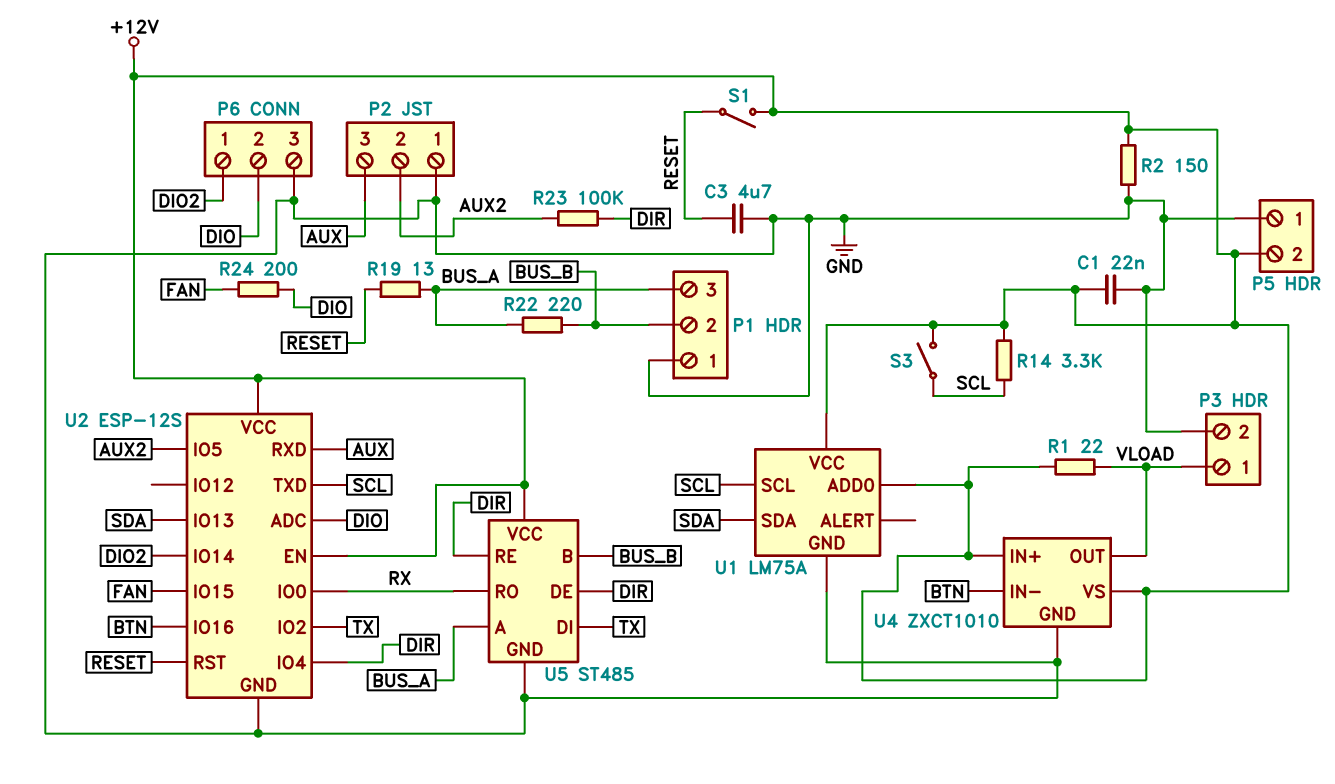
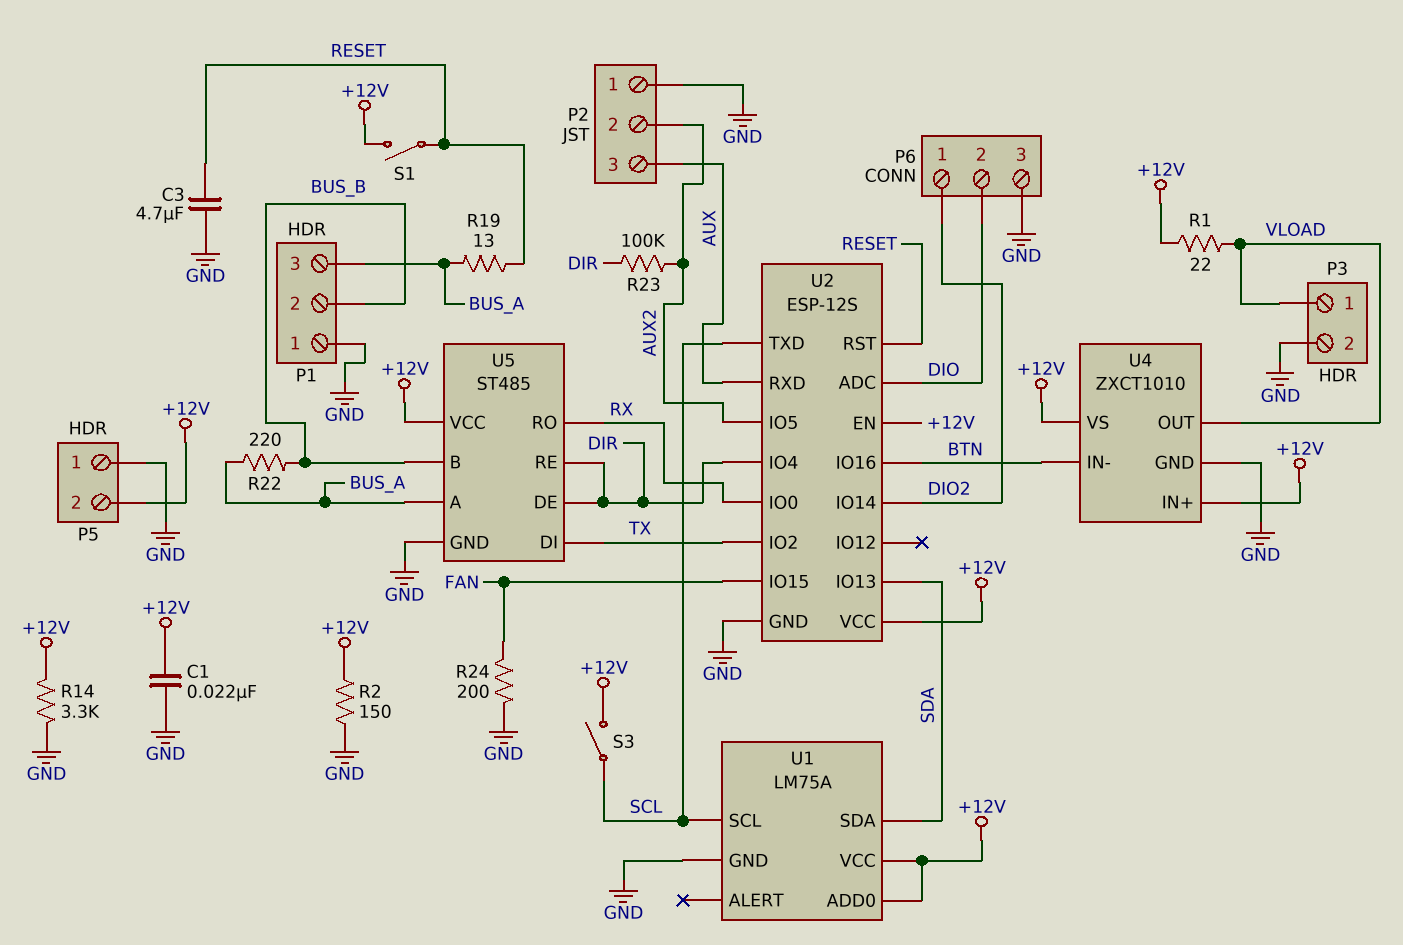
R14: 3.3k (+12V, SCL) -> 3.3k (+12V, GND)
R24: 200 (DIO, FAN) -> 200 (FAN, GND)

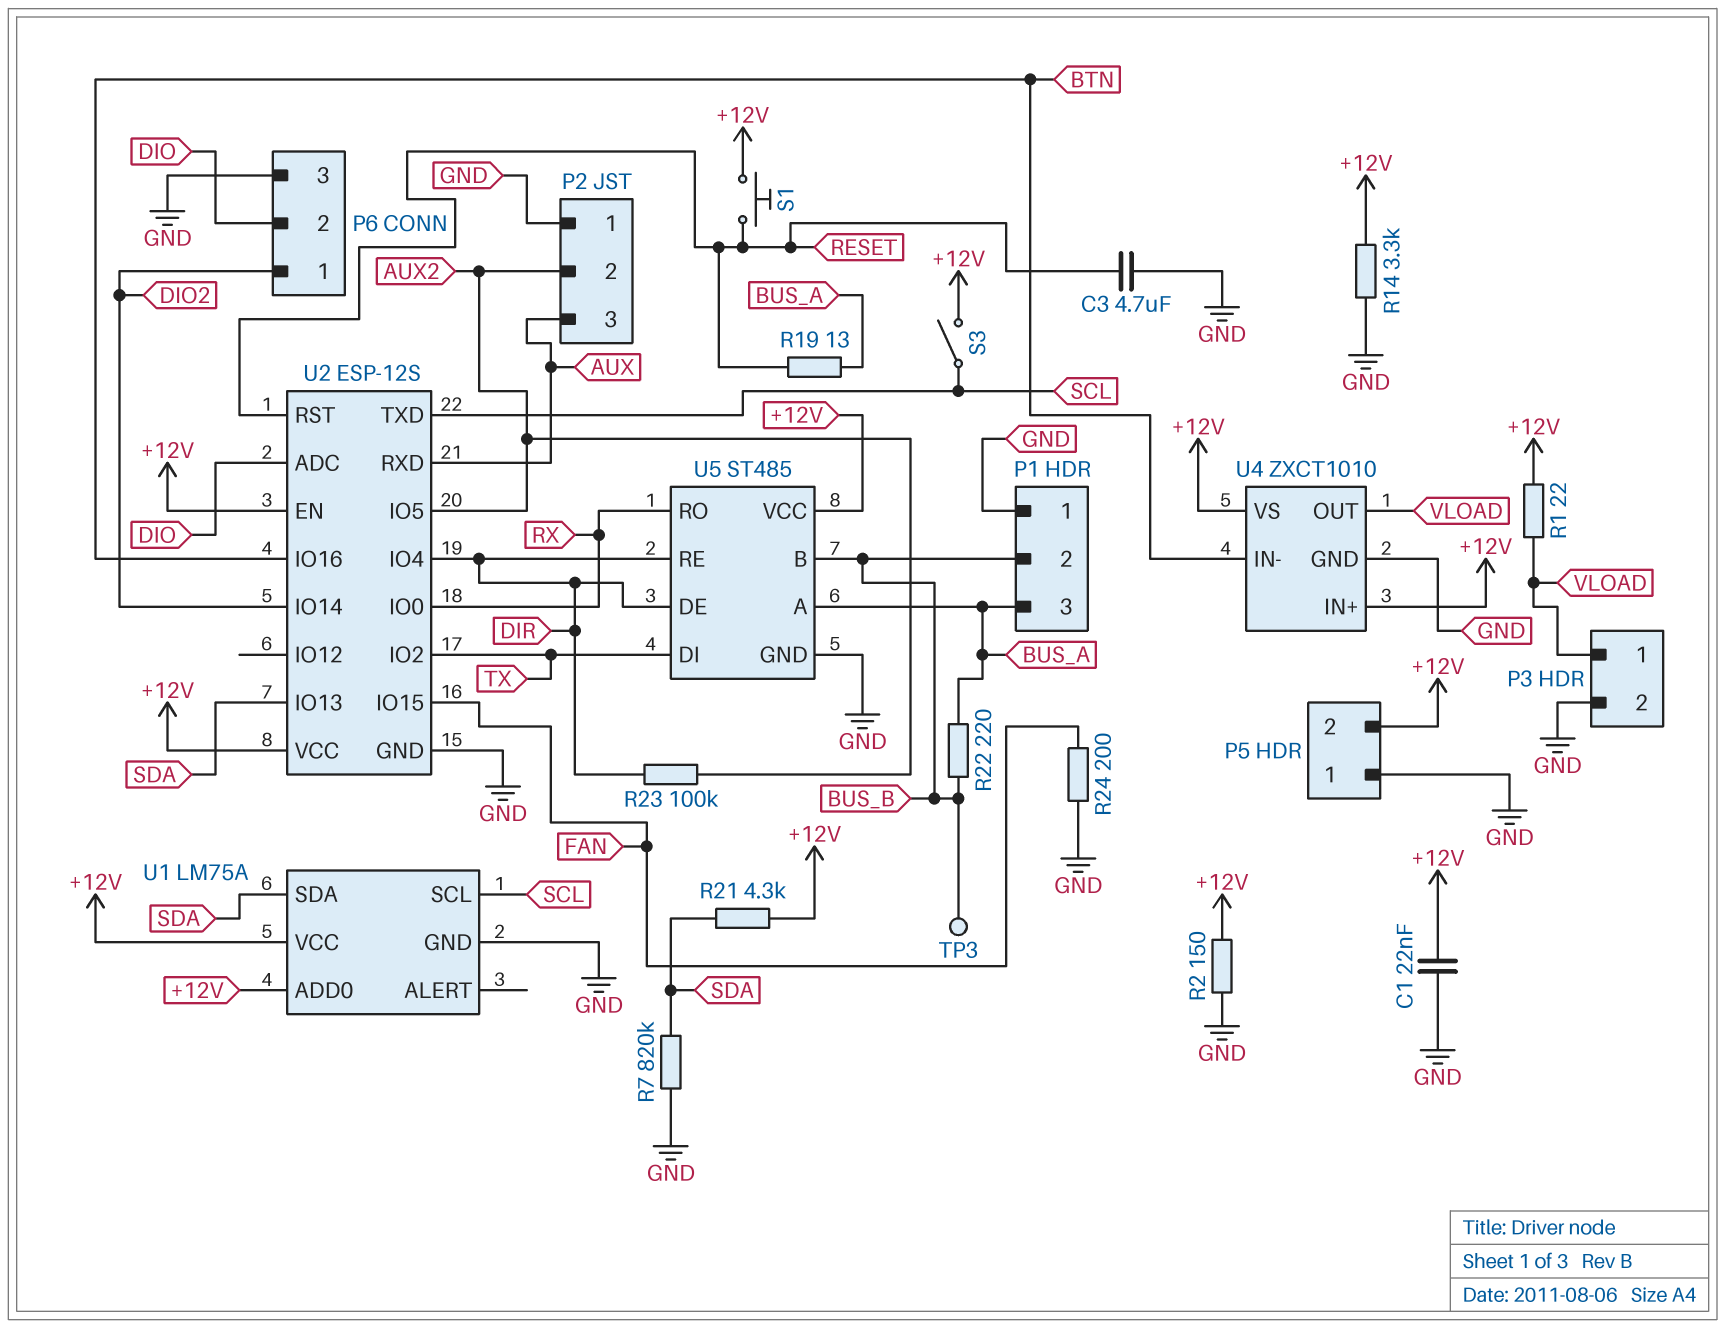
R7: none -> 820k (GND, SDA)
R21: none -> 4.3k (+12V, SDA)
S1: switch (+12V, RESET) -> button (+12V, RESET)
TP3: none -> test point (BUS_B)

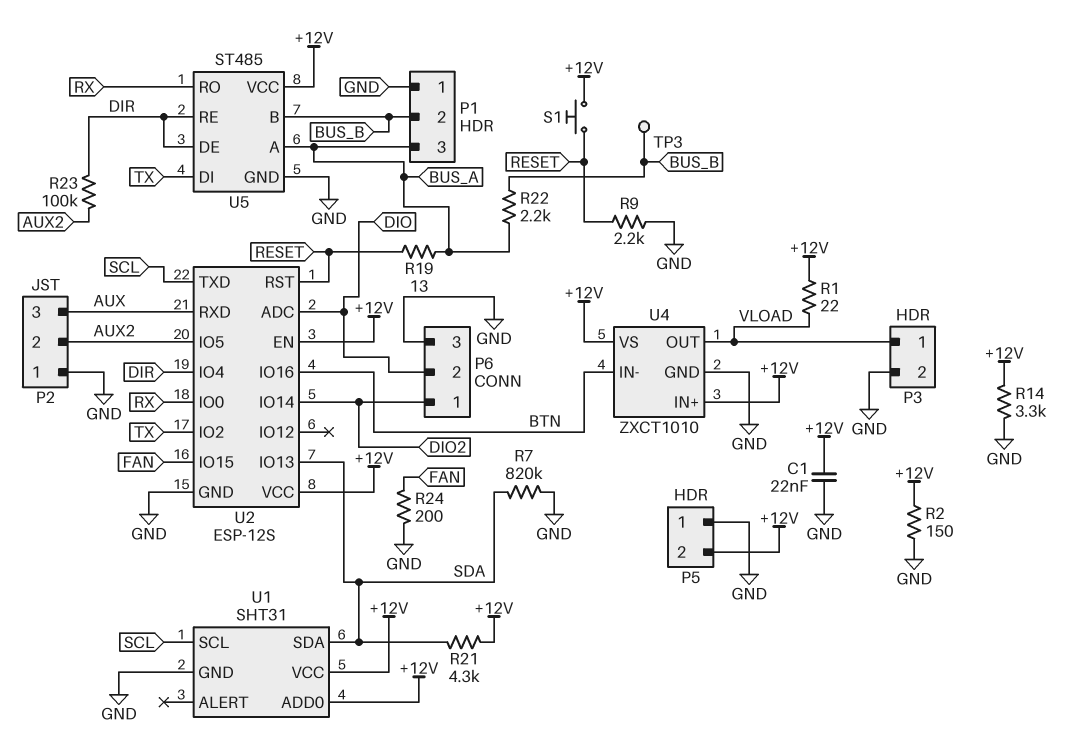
C3: 4.7uF (GND, RESET) -> none
R9: none -> 2.2k (GND, RESET)
R22: 220 (BUS_A, BUS_B) -> 2.2k (BUS_A, BUS_B)
S3: switch (+12V, SCL) -> none
U1: LM75A -> SHT31

